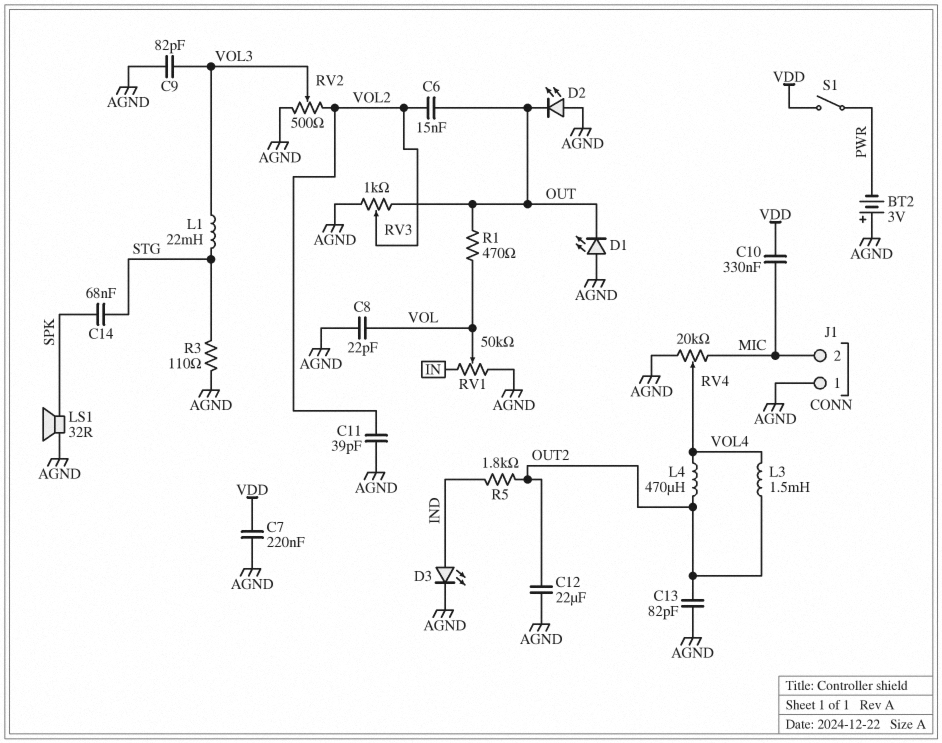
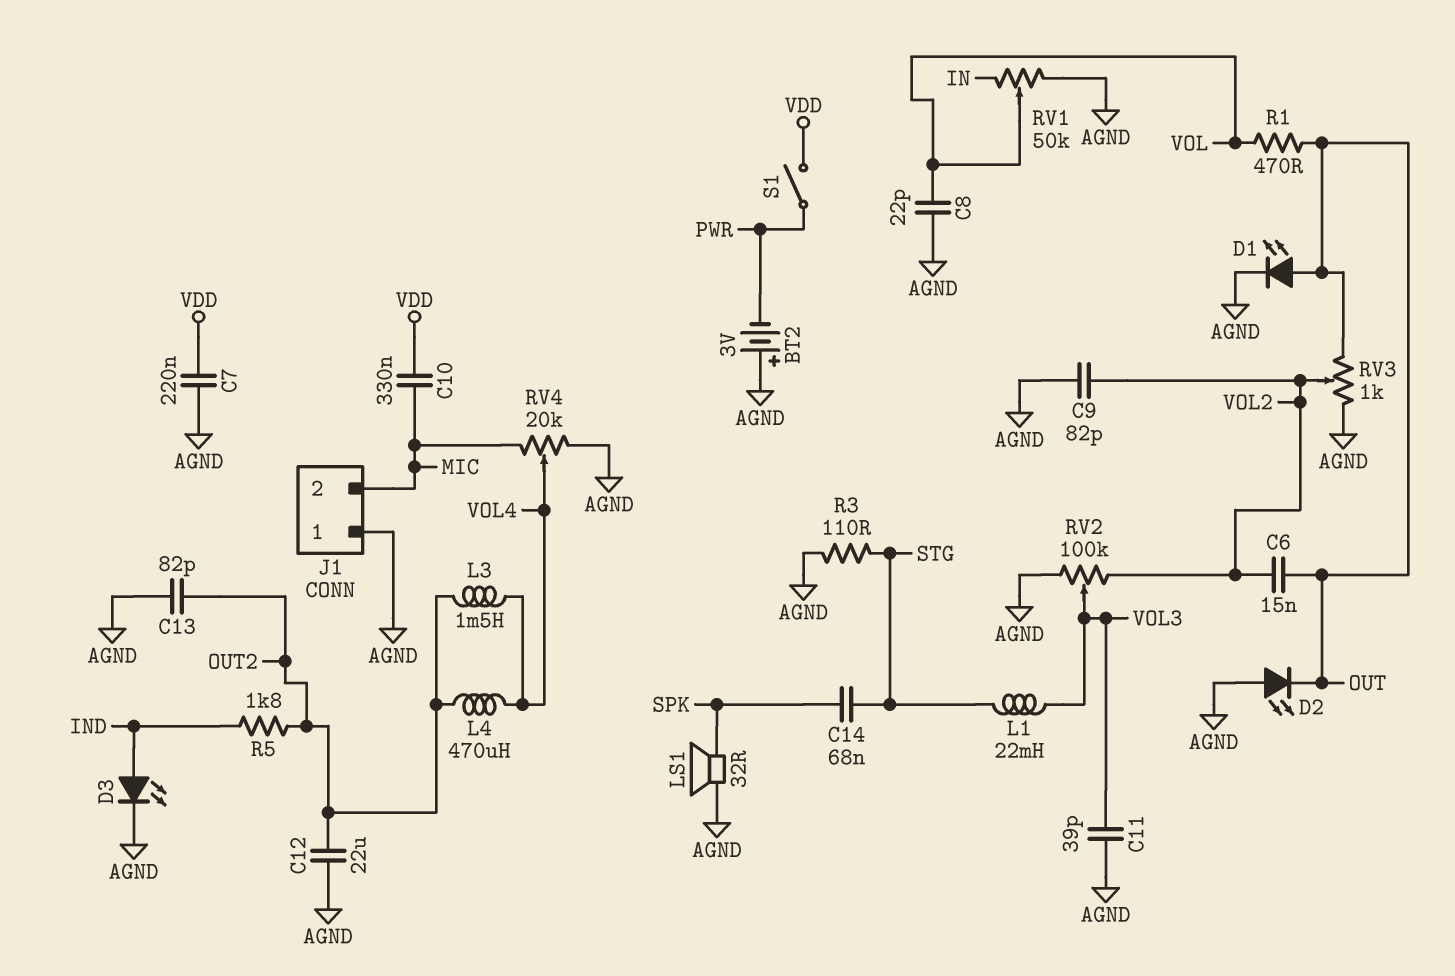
C9: 82pF (AGND, VOL3) -> 82pF (AGND, VOL2)
C11: 39pF (AGND, VOL2) -> 39pF (AGND, VOL3)
D1: LED (A AGND, K OUT) -> LED (A OUT, K AGND)
RV2: 500 (AGND, VOL2, wiper VOL3) -> 100k (AGND, VOL2, wiper VOL3)

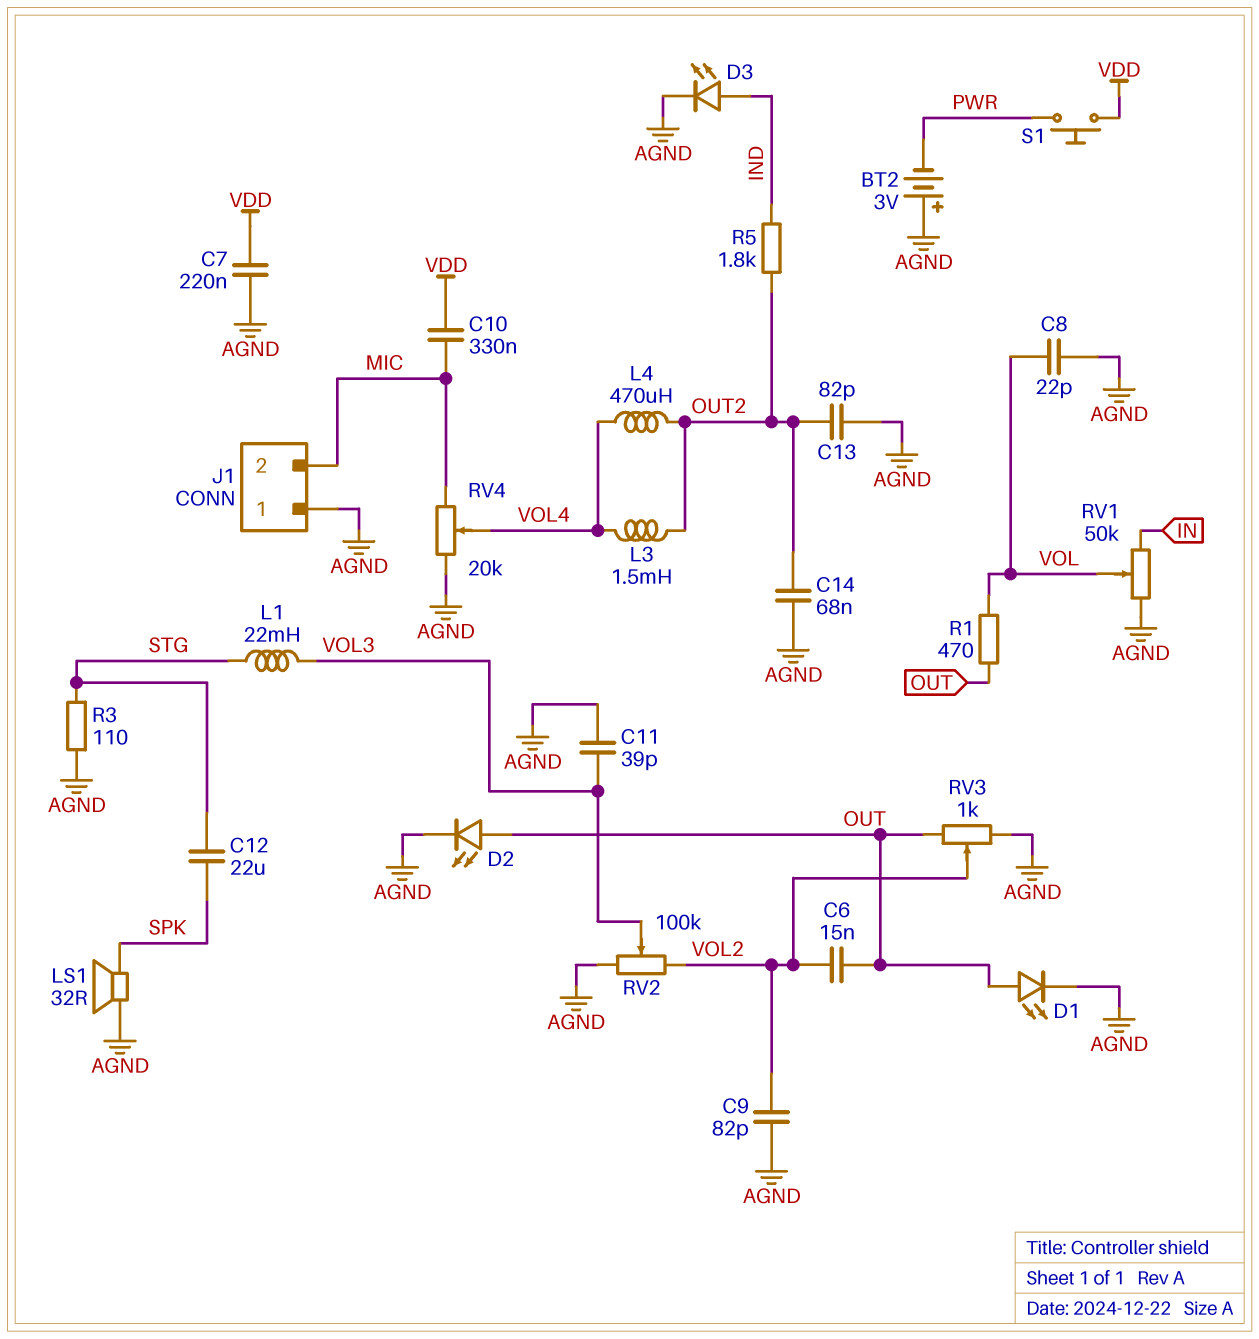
C12: 22uF (AGND, OUT2) -> 22uF (SPK, STG)
C14: 68nF (SPK, STG) -> 68nF (AGND, OUT2)
D2: LED (A AGND, K OUT) -> LED (A OUT, K AGND)
S1: switch (PWR, VDD) -> button (PWR, VDD)

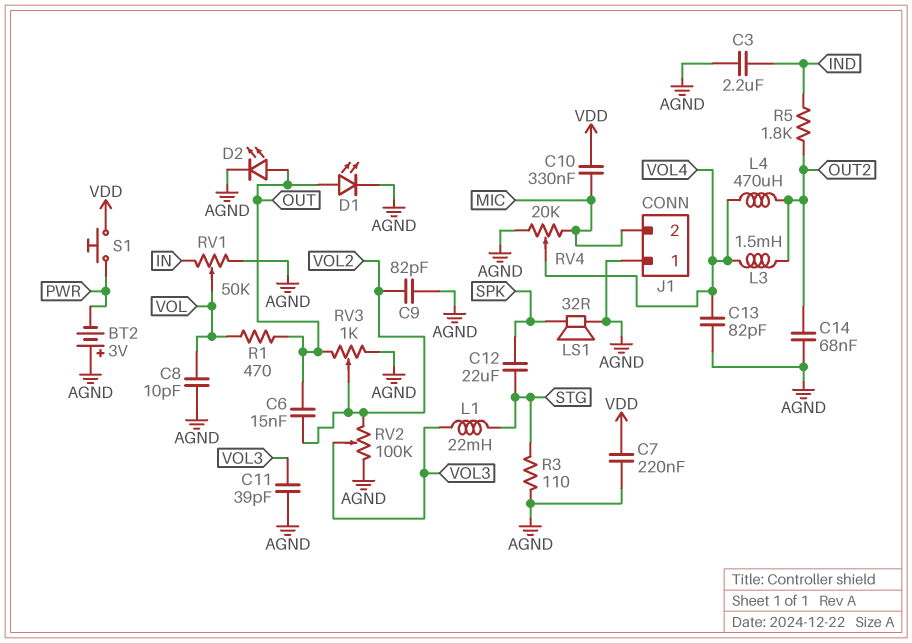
C3: none -> 2.2uF (AGND, IND)
C8: 22pF (AGND, VOL) -> 10pF (AGND, VOL)
C13: 82pF (AGND, OUT2) -> 82pF (AGND, VOL4)
D3: LED (A IND, K AGND) -> none

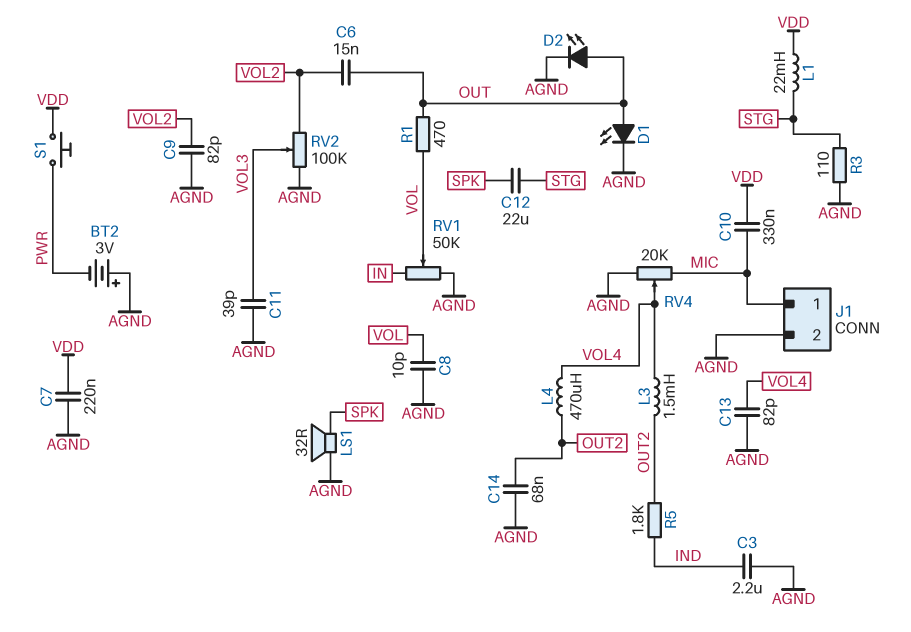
J1 pin 1: AGND -> MIC
J1 pin 2: MIC -> AGND
L1: 22mH (STG, VOL3) -> 22mH (STG, VDD)
RV3: 1k (AGND, OUT, wiper VOL2) -> none

